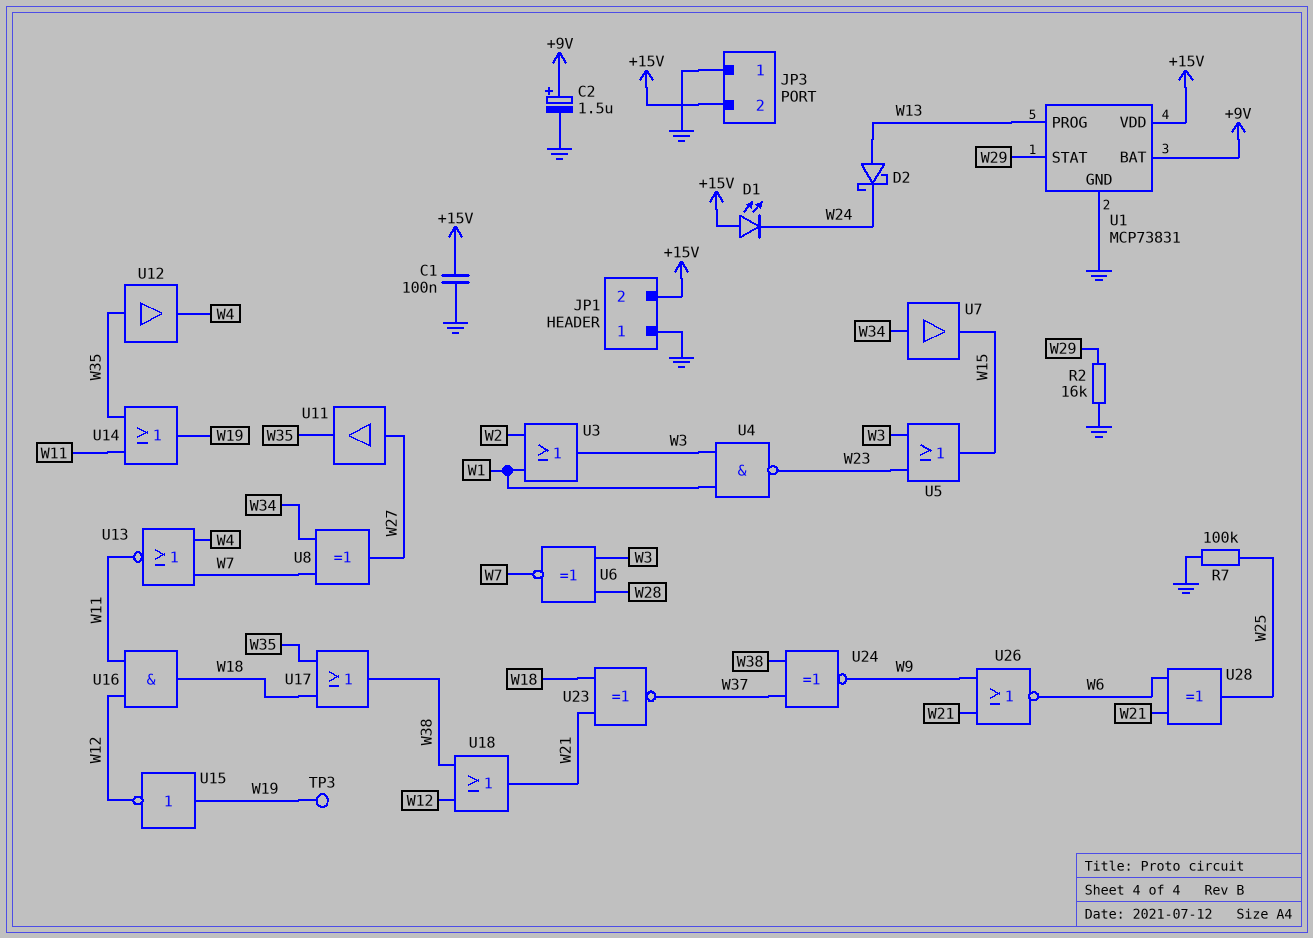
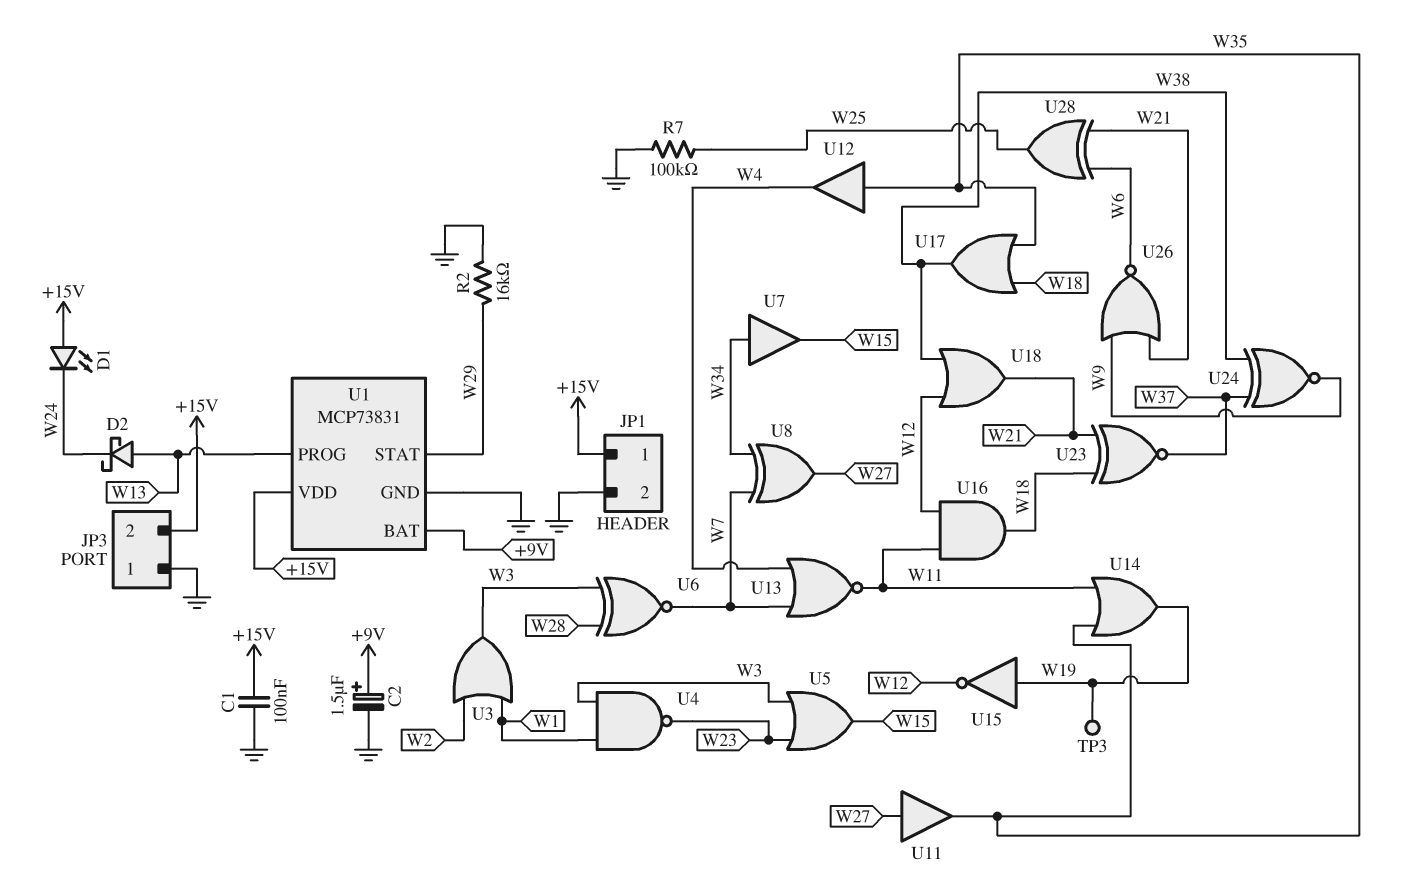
JP1 pin 1: GND -> +15V
JP1 pin 2: +15V -> GND

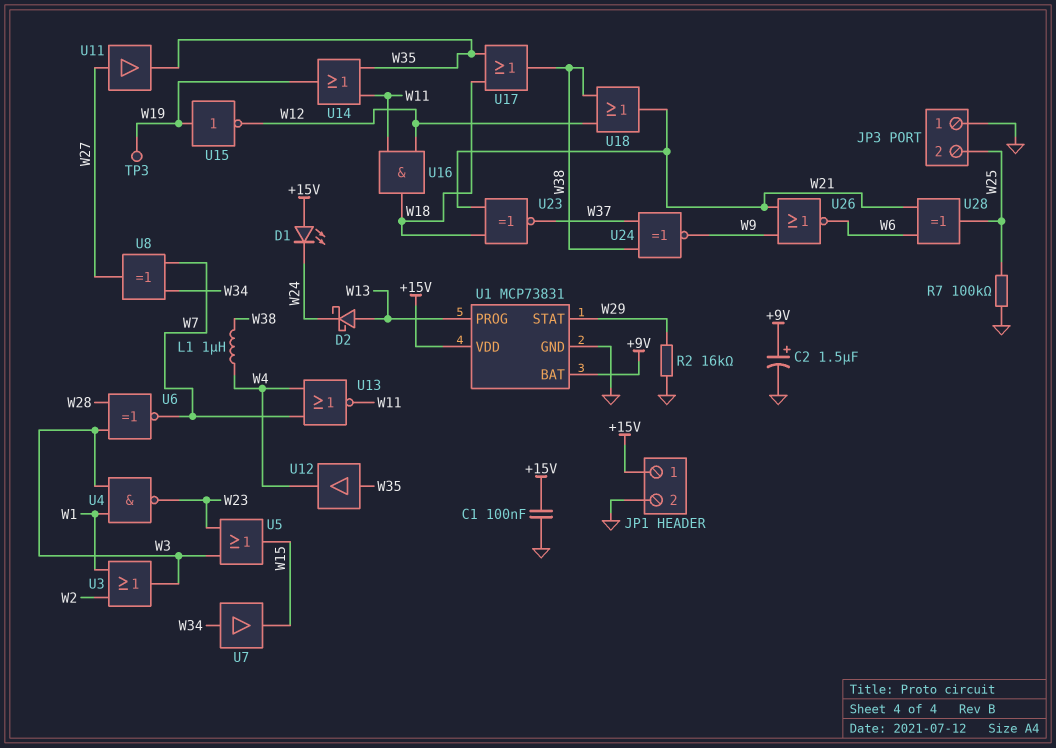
JP3 pin 2: +15V -> W25
L1: none -> 1uH (W4, W38)

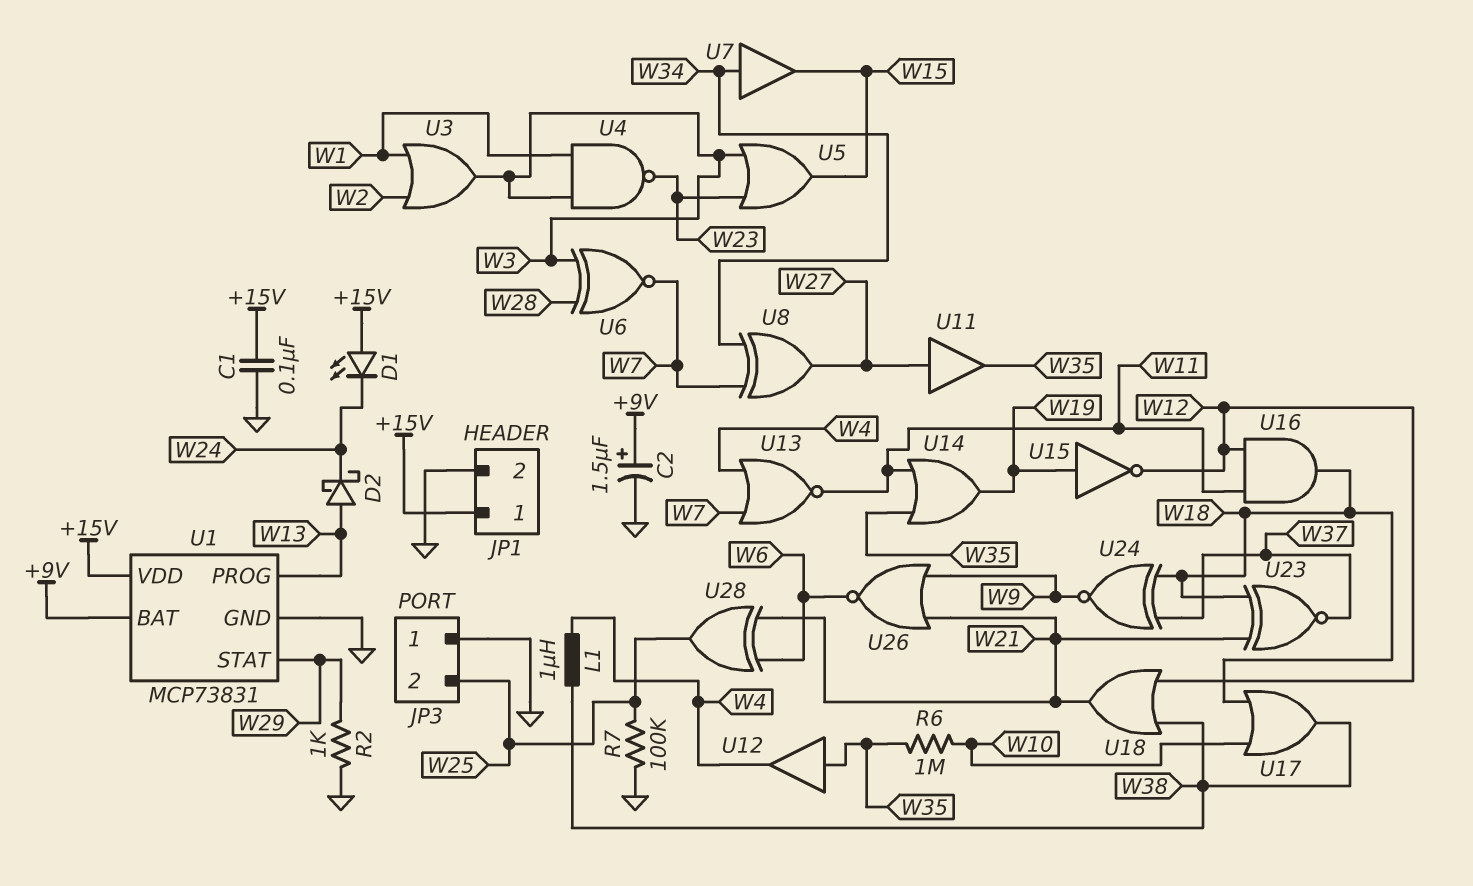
R2: 16k (GND, W29) -> 1k (GND, W29)
R6: none -> 1M (W10, W35)
TP3: test point (W19) -> none
U17: OR (in W18, in W35, out W38) -> OR (in W10, in W18, out W38)
U24: XNOR (in W37, in W38, out W9) -> XNOR (in W18, in W37, out W9)

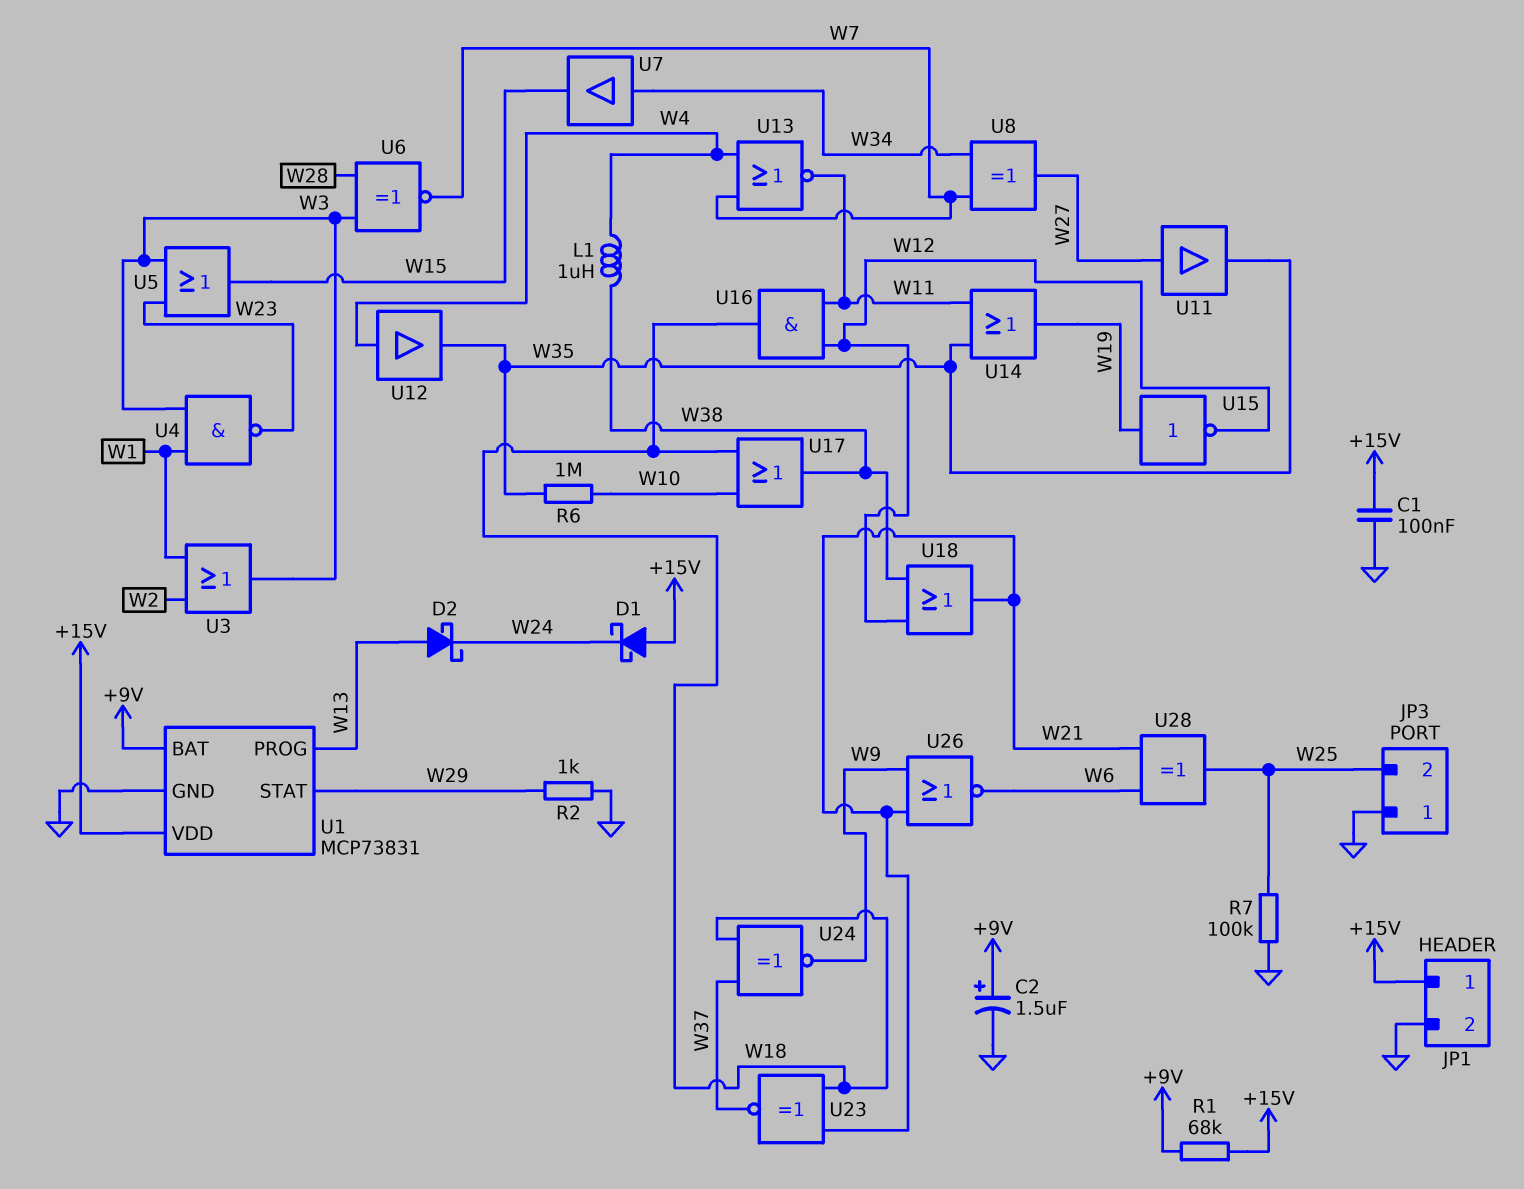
D1: LED (A +15V, K W24) -> schottky (A +15V, K W24)
R1: none -> 68k (+9V, +15V)
U12: buffer (in W35, out W4) -> buffer (in W4, out W35)

